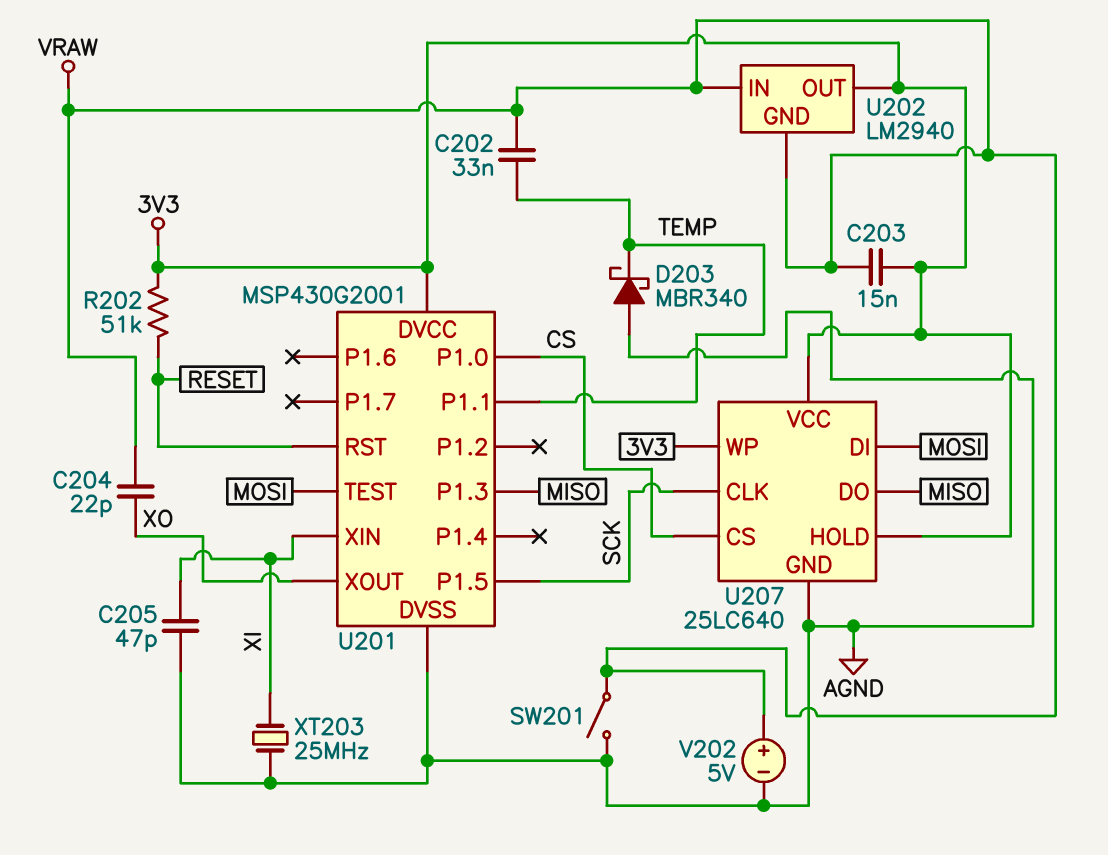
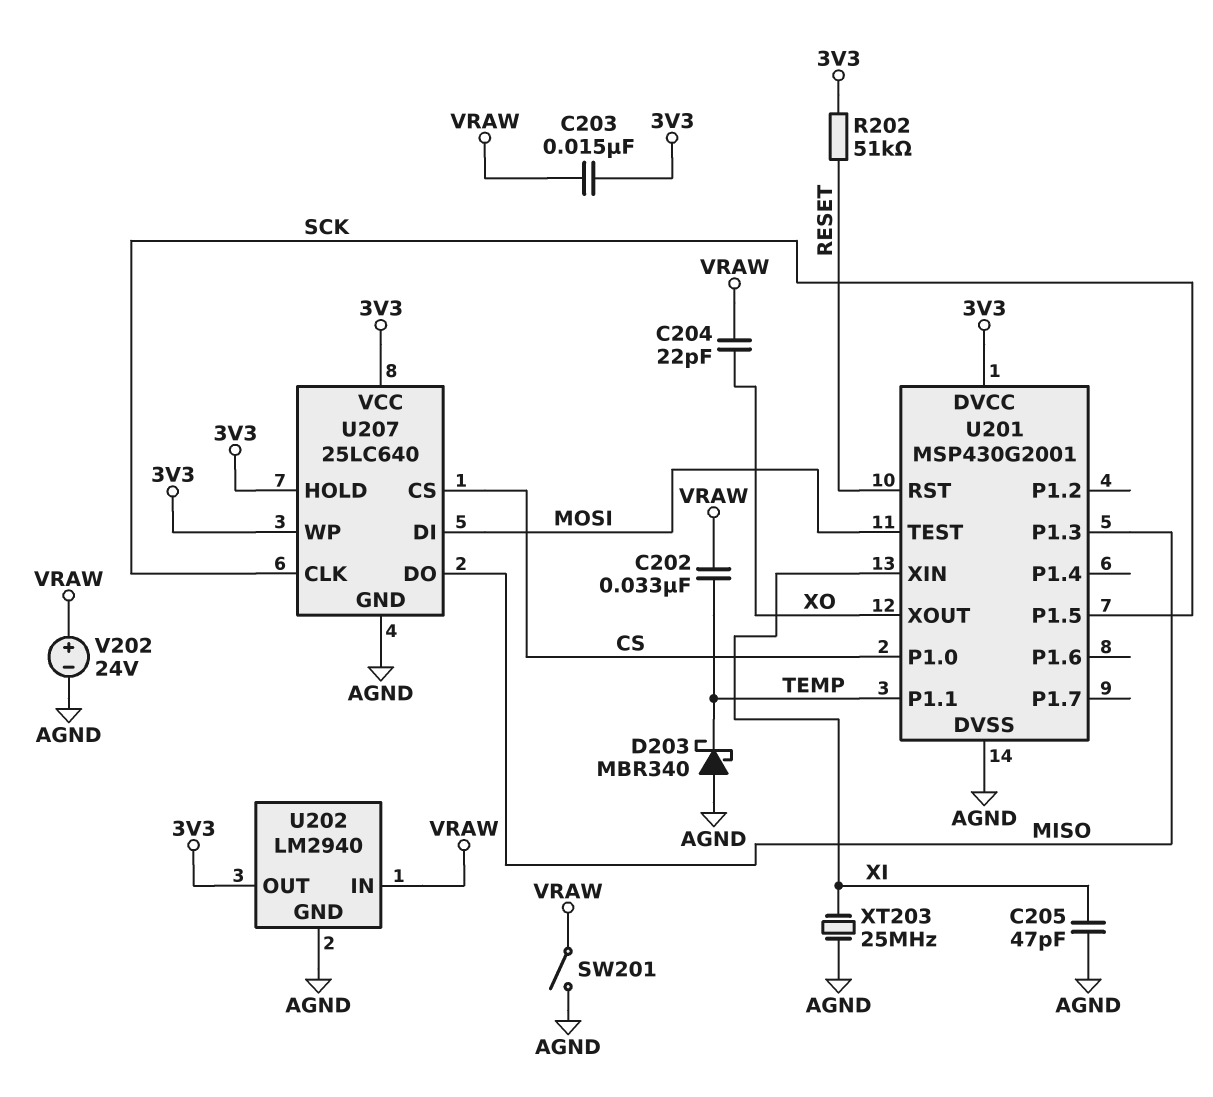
U202 pin GND: VRAW -> AGND
V202: 5V (plus VRAW, minus AGND) -> 24V (plus VRAW, minus AGND)

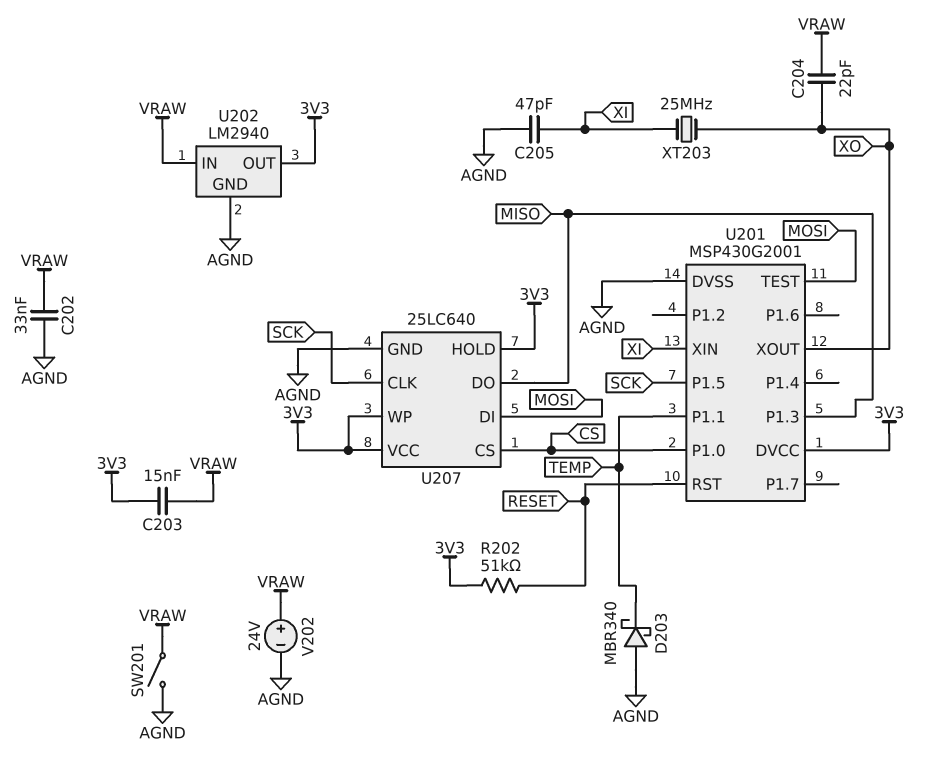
C202: 33nF (TEMP, VRAW) -> 33nF (AGND, VRAW)
XT203: 25MHz (AGND, XI) -> 25MHz (XI, XO)

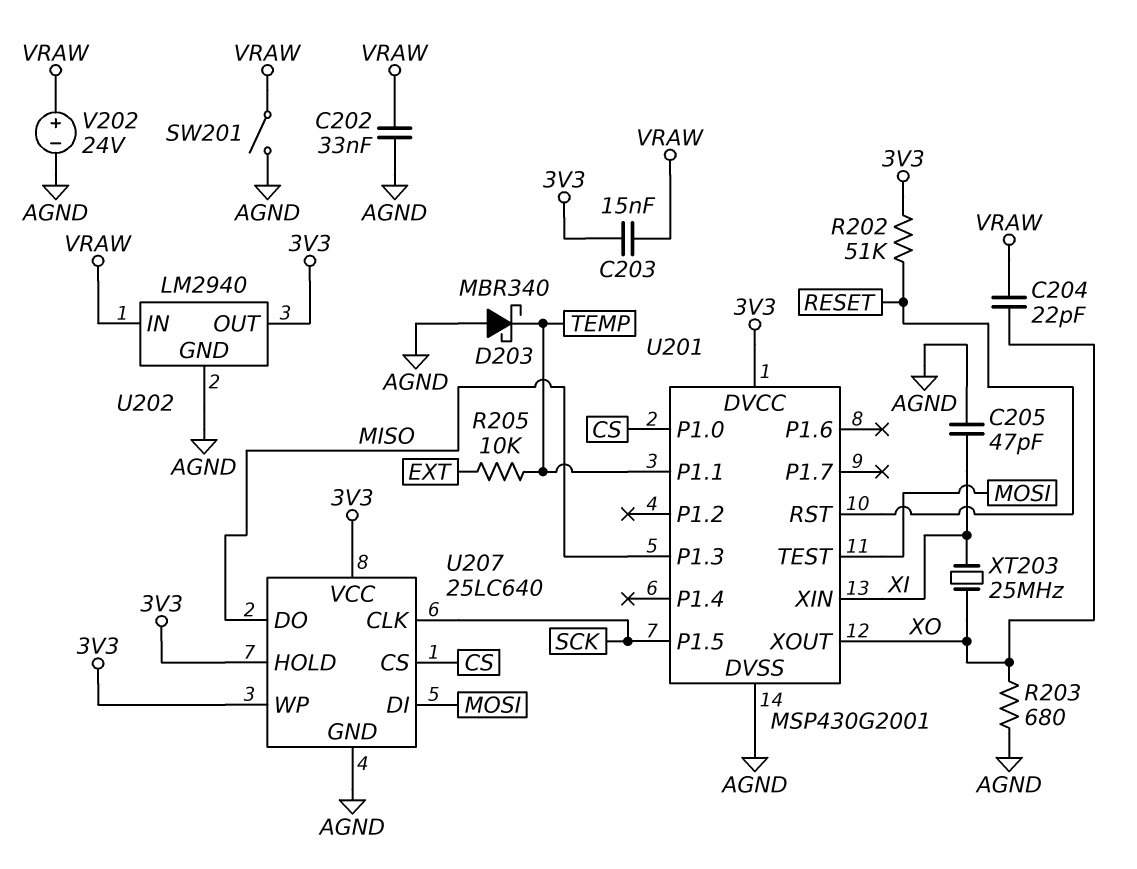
R203: none -> 680 (AGND, XO)
R205: none -> 10k (EXT, TEMP)

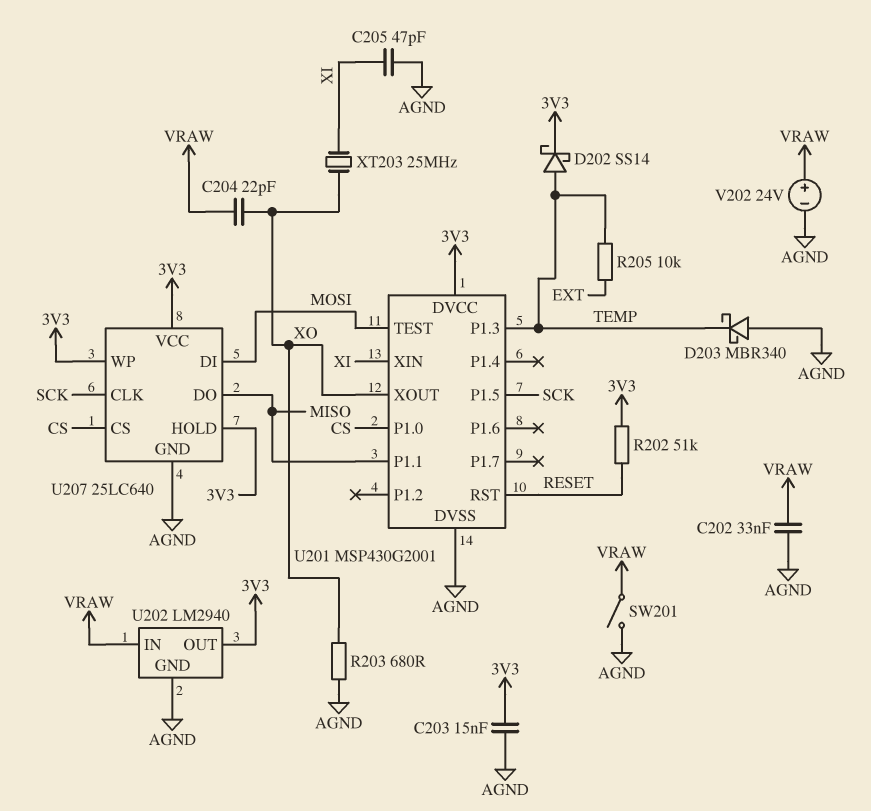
C203: 15nF (3V3, VRAW) -> 15nF (3V3, AGND)
D202: none -> schottky SS14 (A TEMP, K 3V3)
U201 pin P1.1: TEMP -> MISO
U201 pin P1.3: MISO -> TEMP

